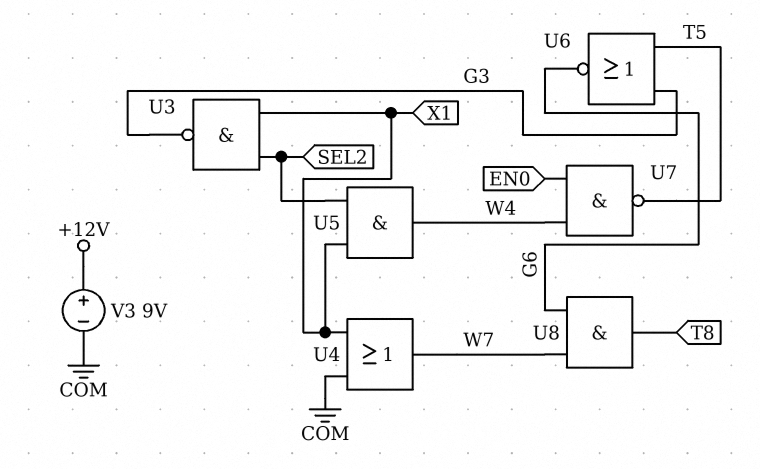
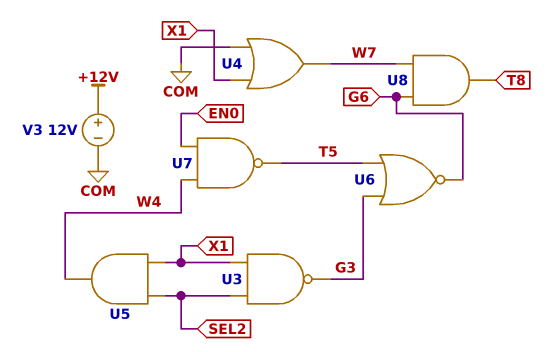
V3: 9V (plus +12V, minus COM) -> 12V (plus +12V, minus COM)

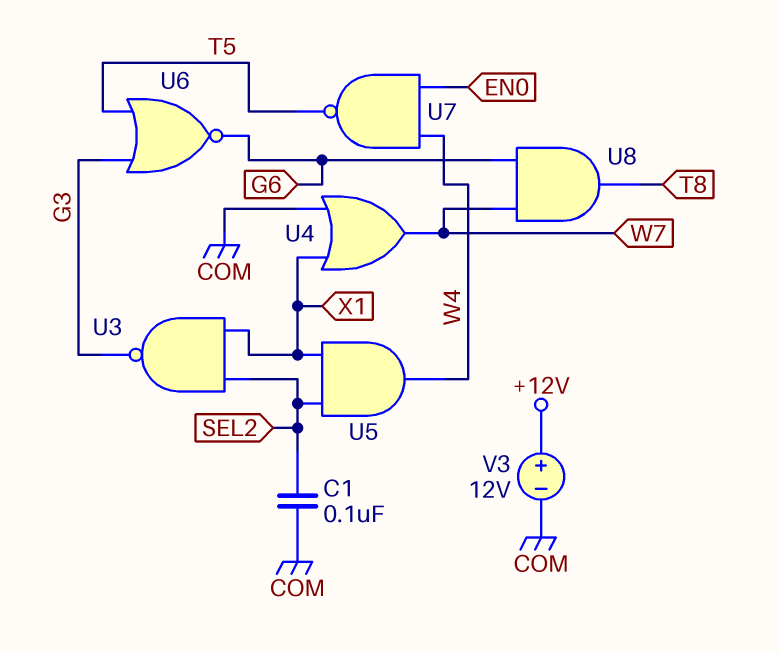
C1: none -> 100nF (COM, SEL2)

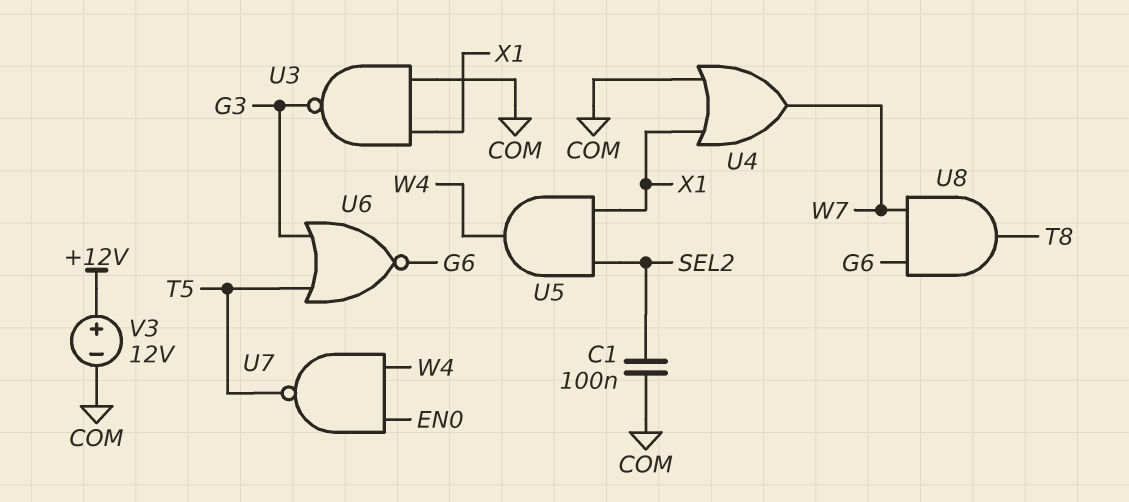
U3: NAND (in SEL2, in X1, out G3) -> NAND (in COM, in X1, out G3)

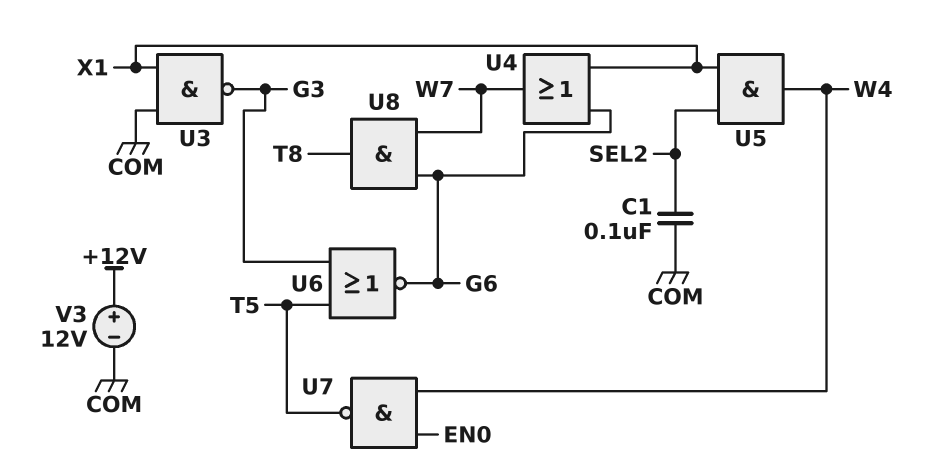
U4: OR (in COM, in X1, out W7) -> OR (in G6, in X1, out W7)

